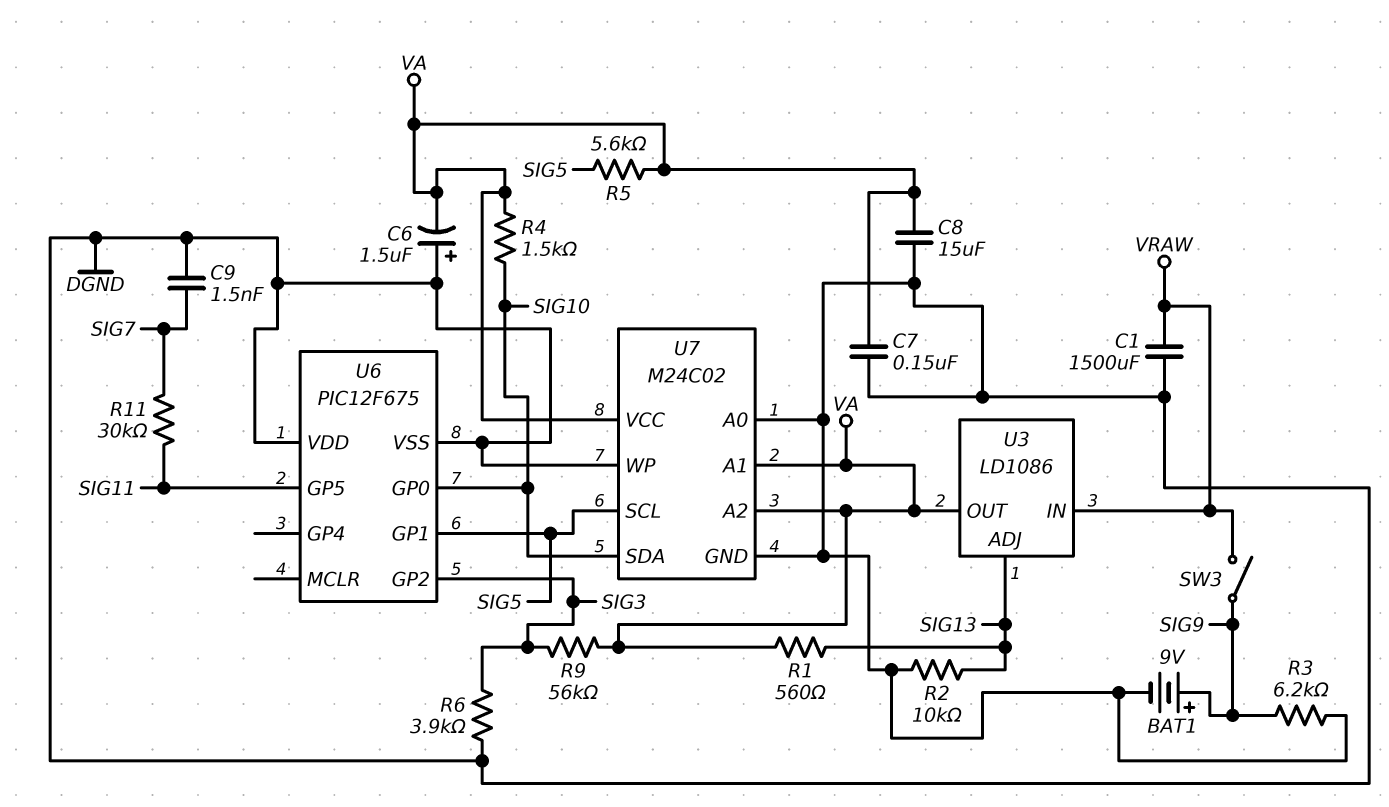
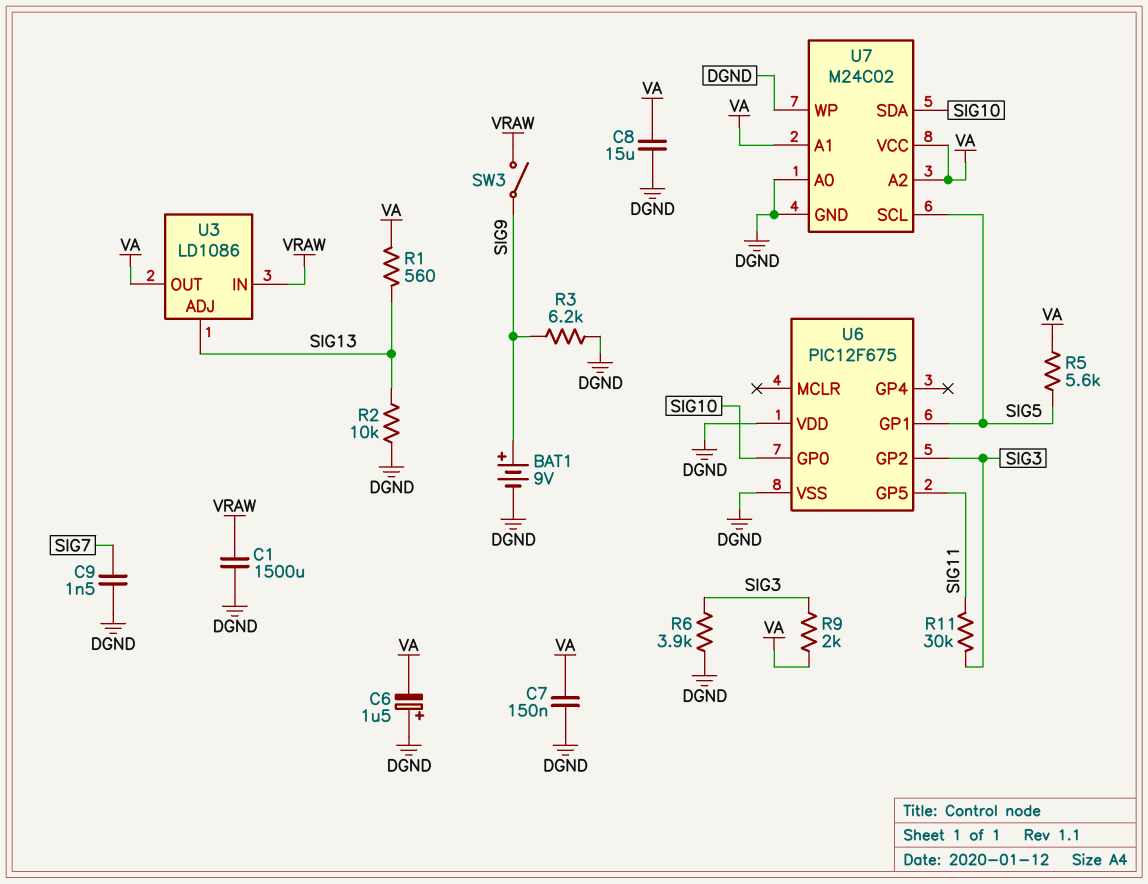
R4: 1.5k (SIG10, VA) -> none
R9: 56k (SIG3, VA) -> 2k (SIG3, VA)
R11: 30k (SIG7, SIG11) -> 30k (SIG3, SIG11)

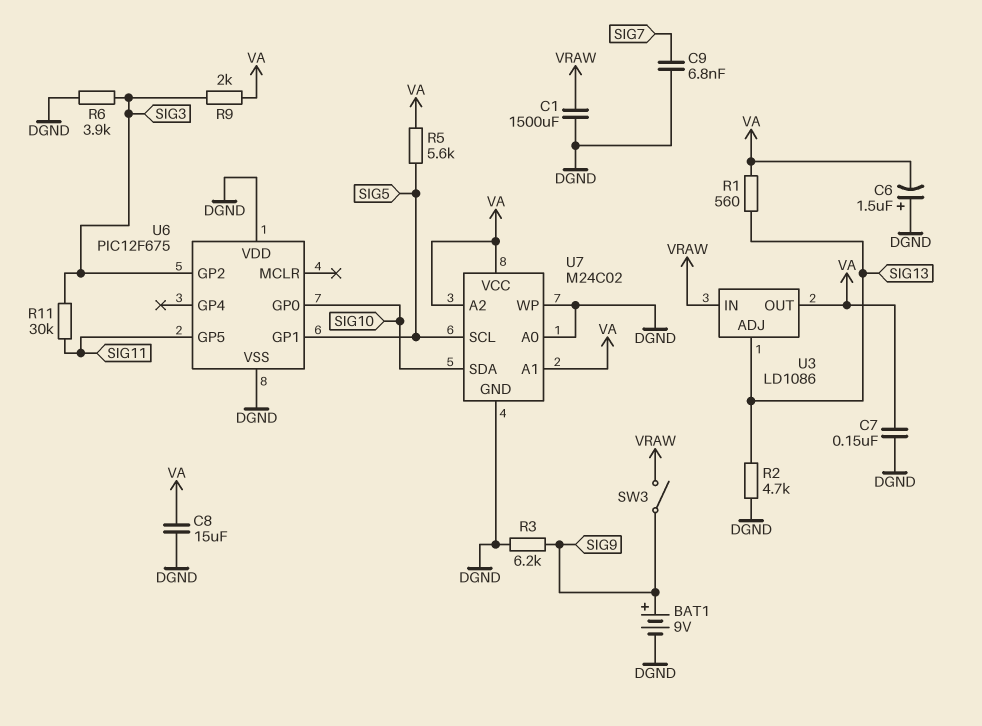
C9: 1.5nF (DGND, SIG7) -> 6.8nF (DGND, SIG7)
R2: 10k (DGND, SIG13) -> 4.7k (DGND, SIG13)

